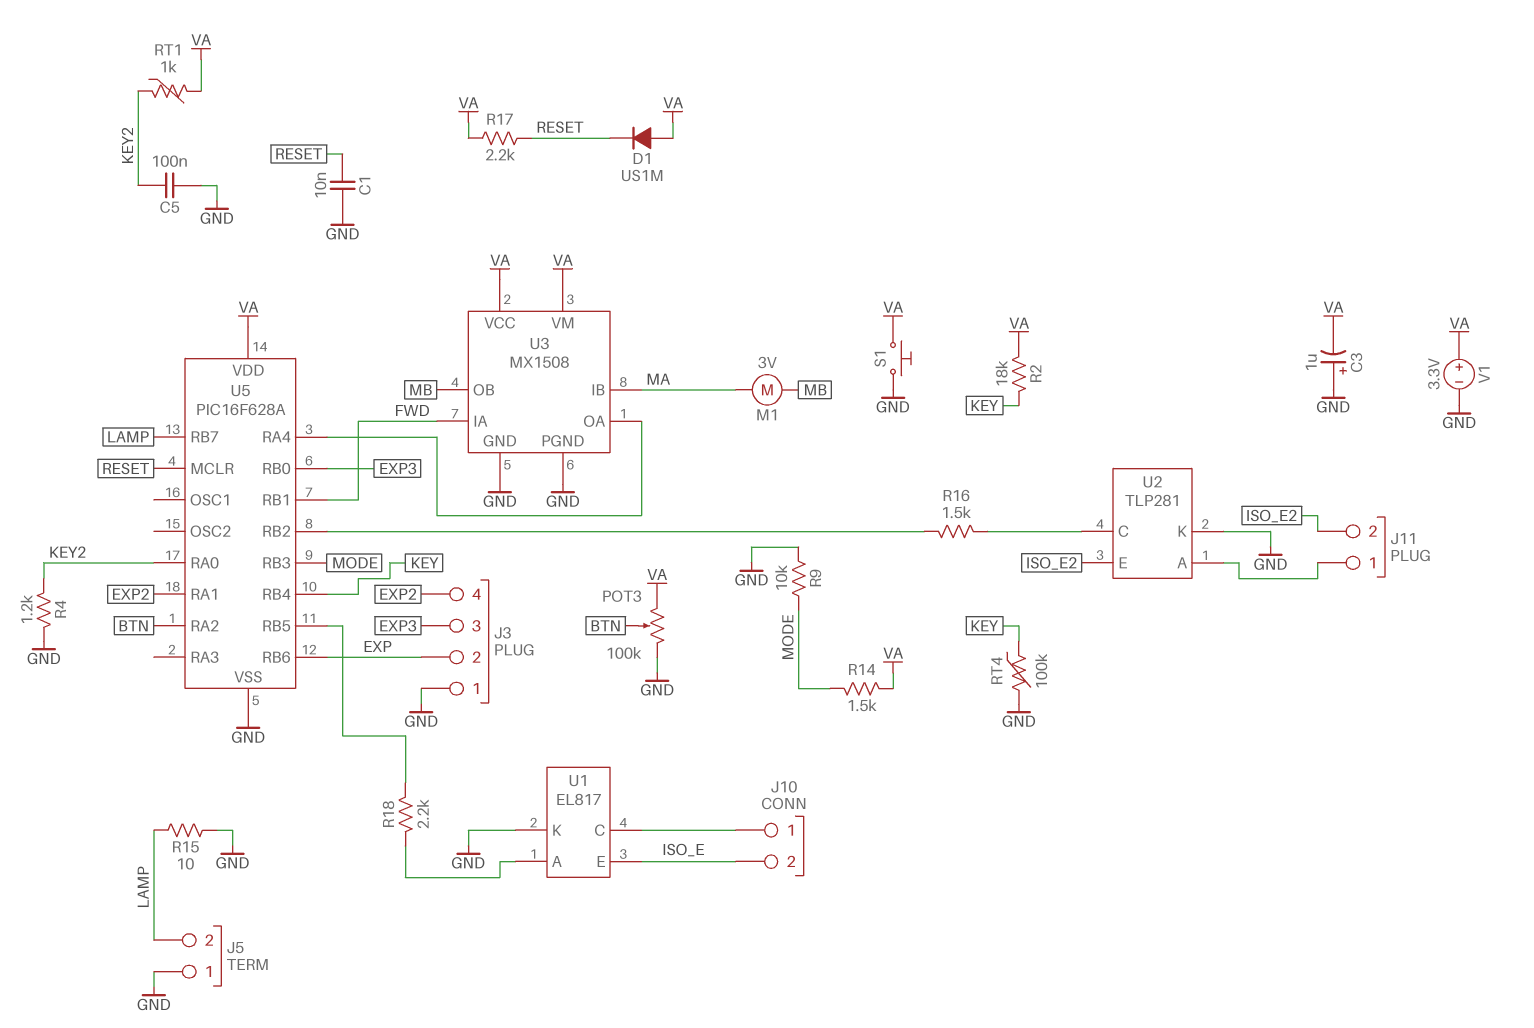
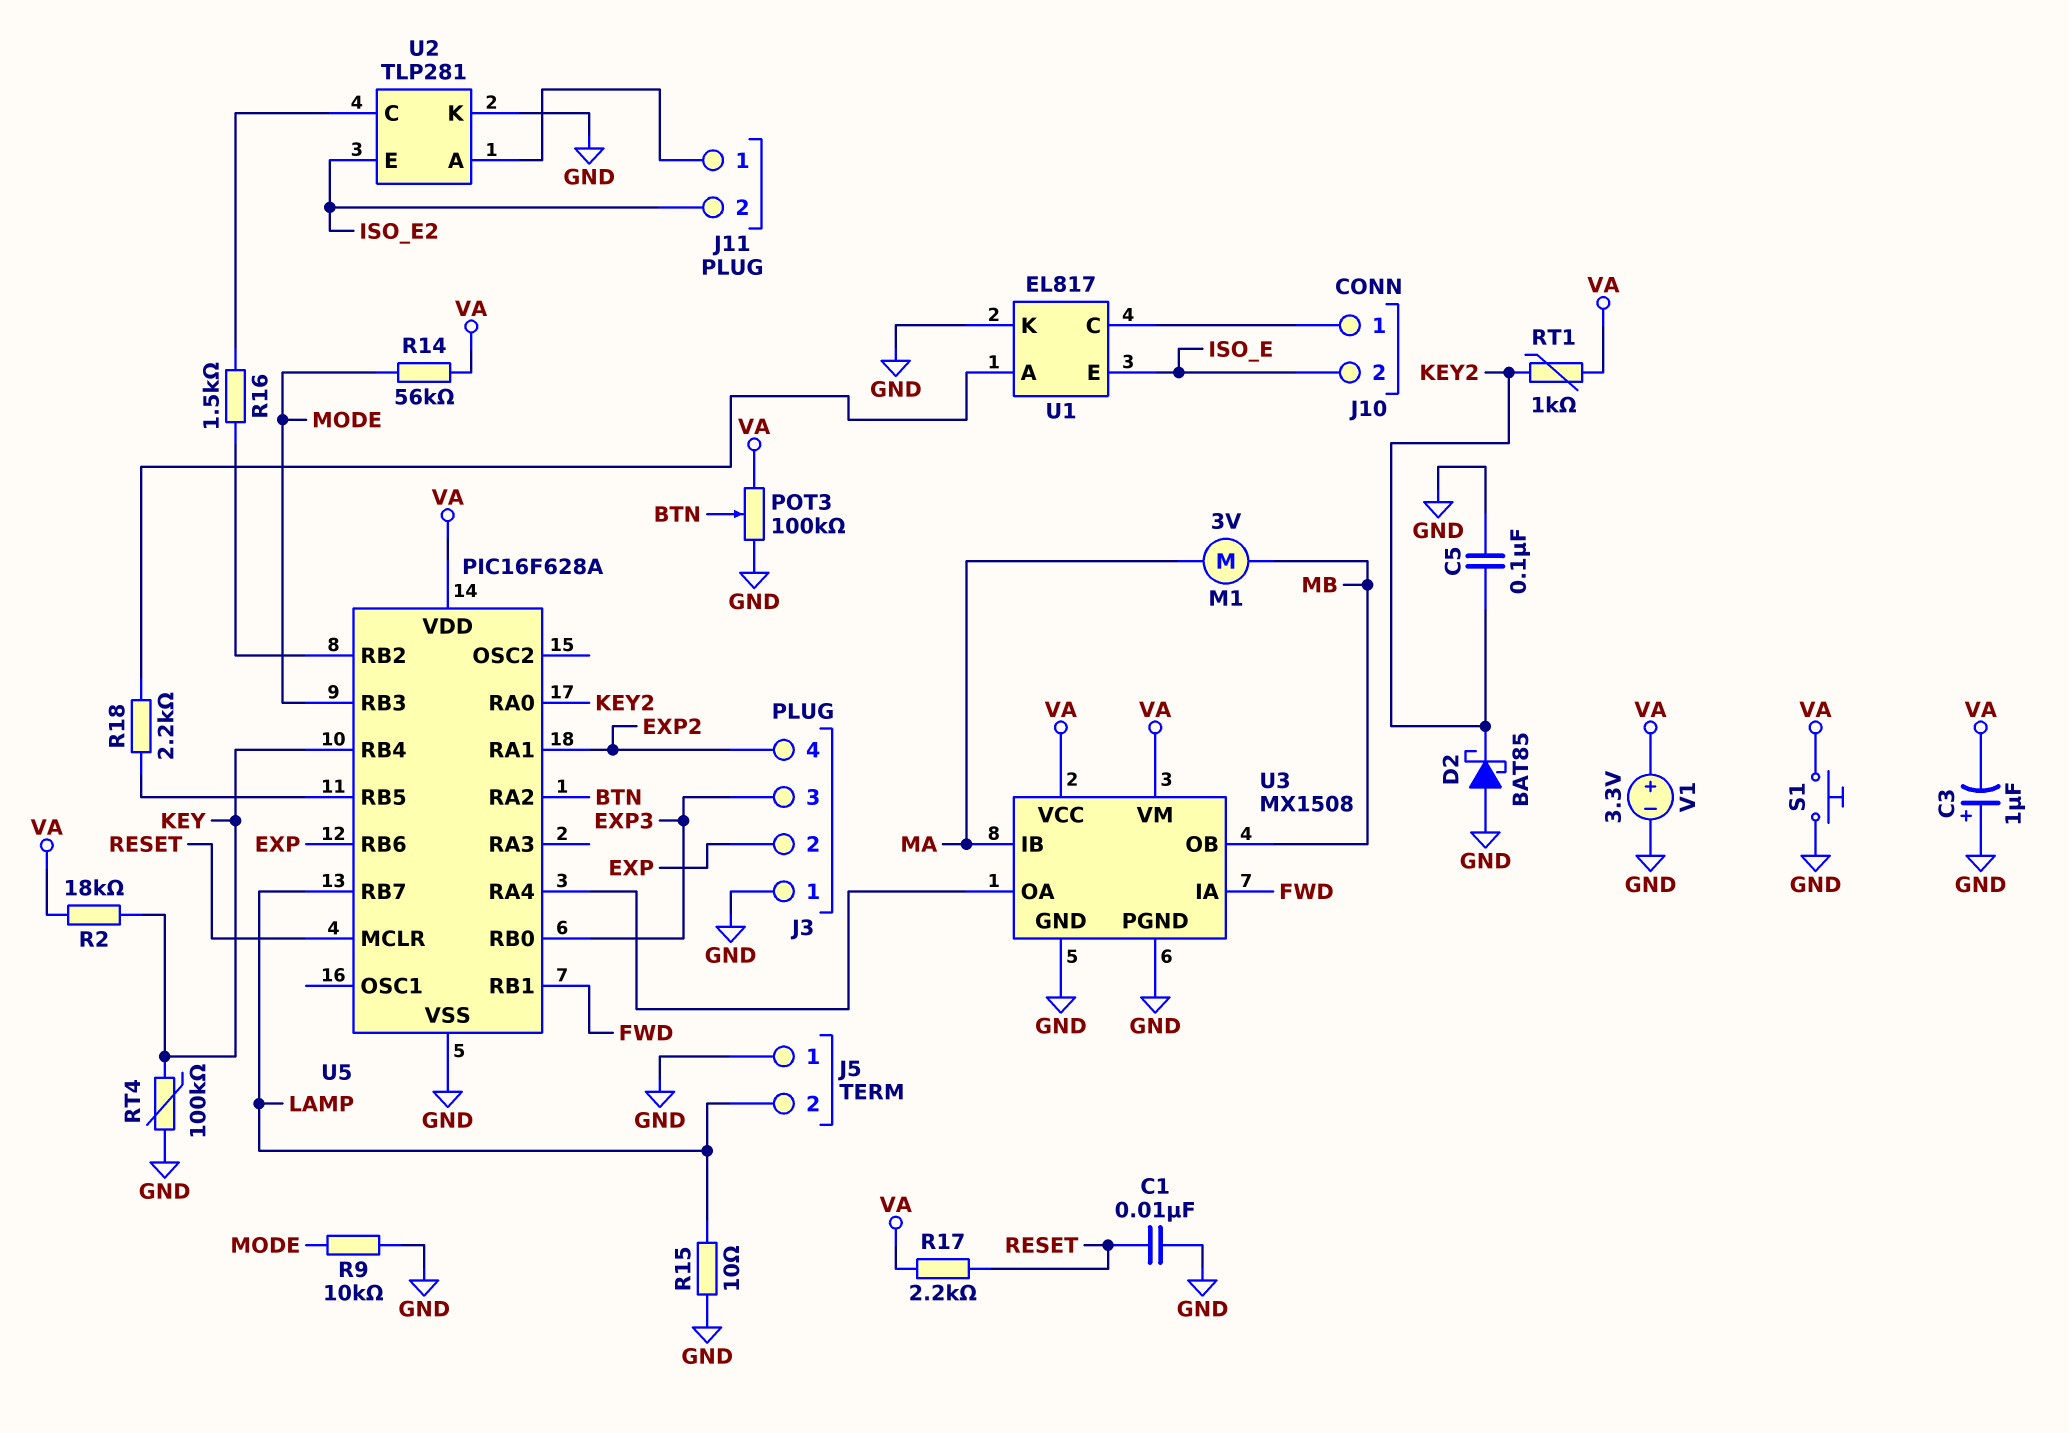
D1: diode US1M (A VA, K RESET) -> none
D2: none -> schottky BAT85 (A GND, K KEY2)
R4: 1.2k (GND, KEY2) -> none
R14: 1.5k (MODE, VA) -> 56k (MODE, VA)

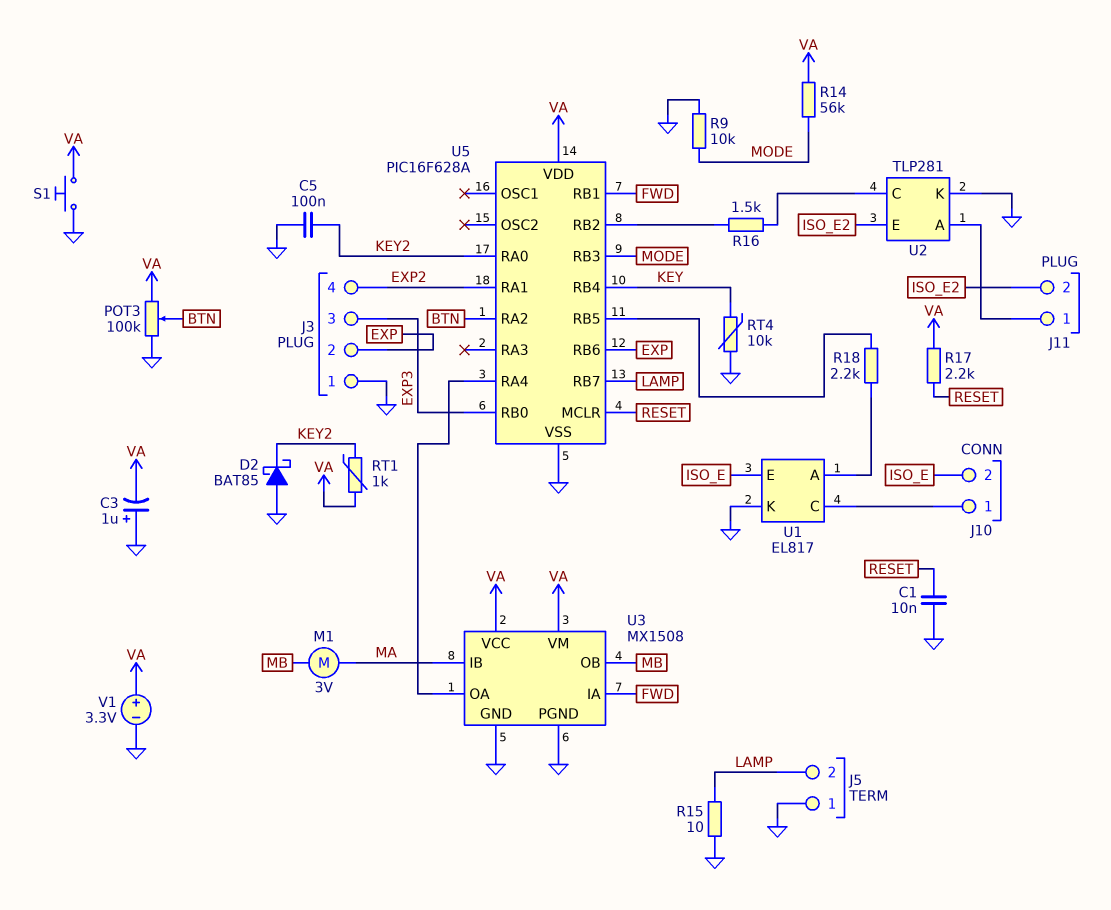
R2: 18k (KEY, VA) -> none
RT4: 100k (GND, KEY) -> 10k (GND, KEY)

